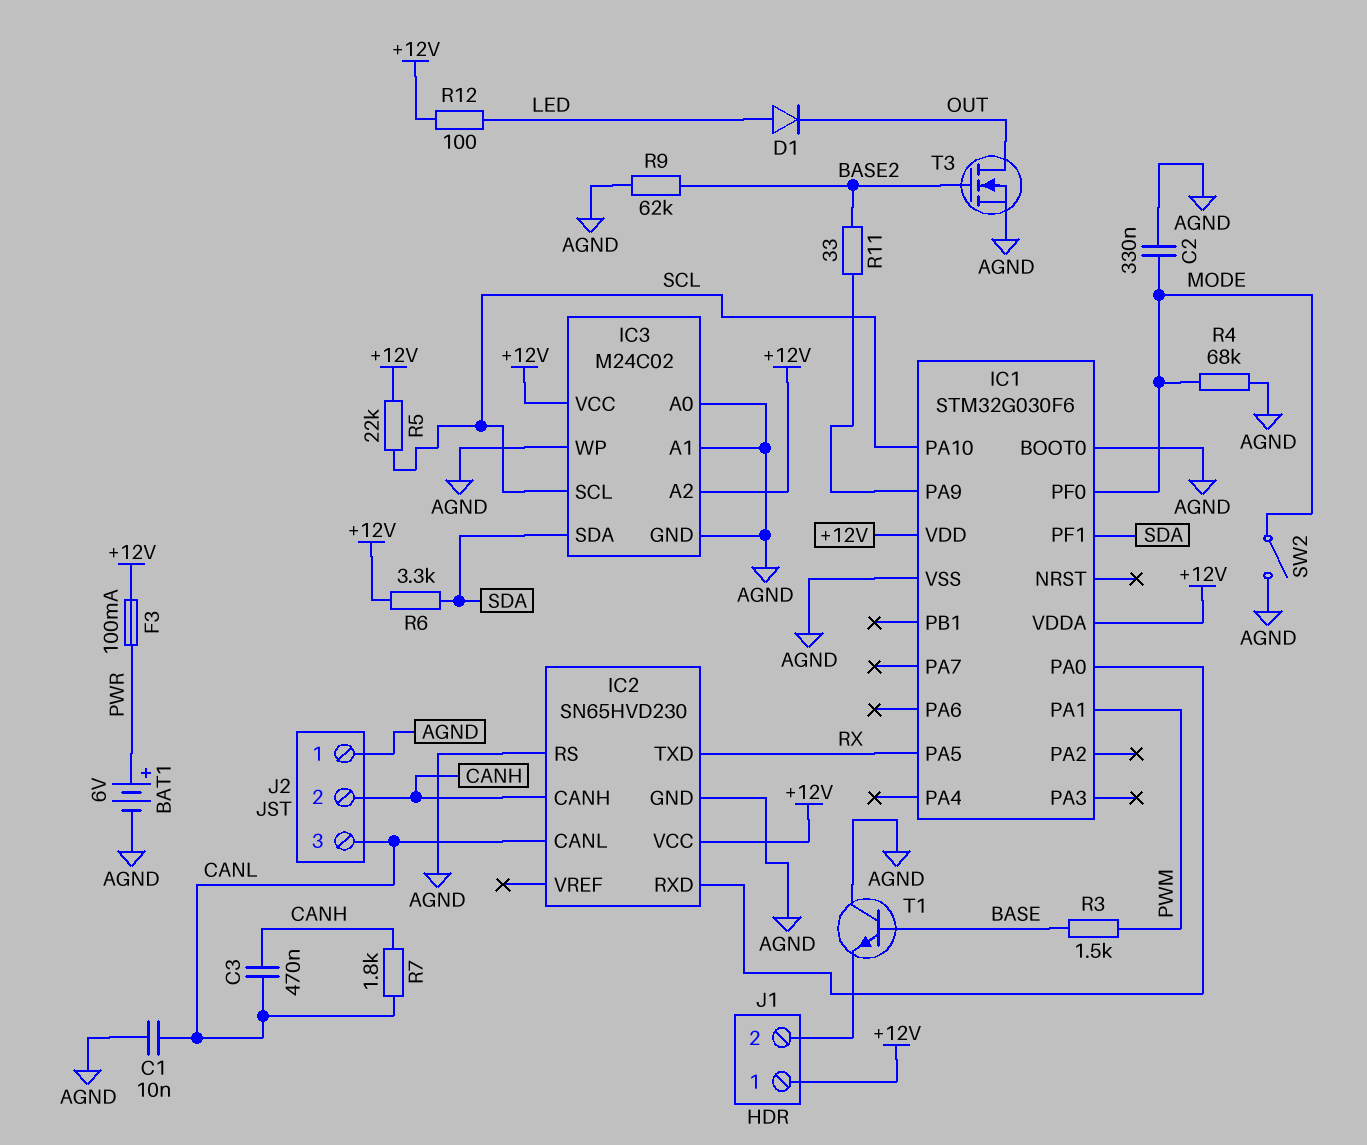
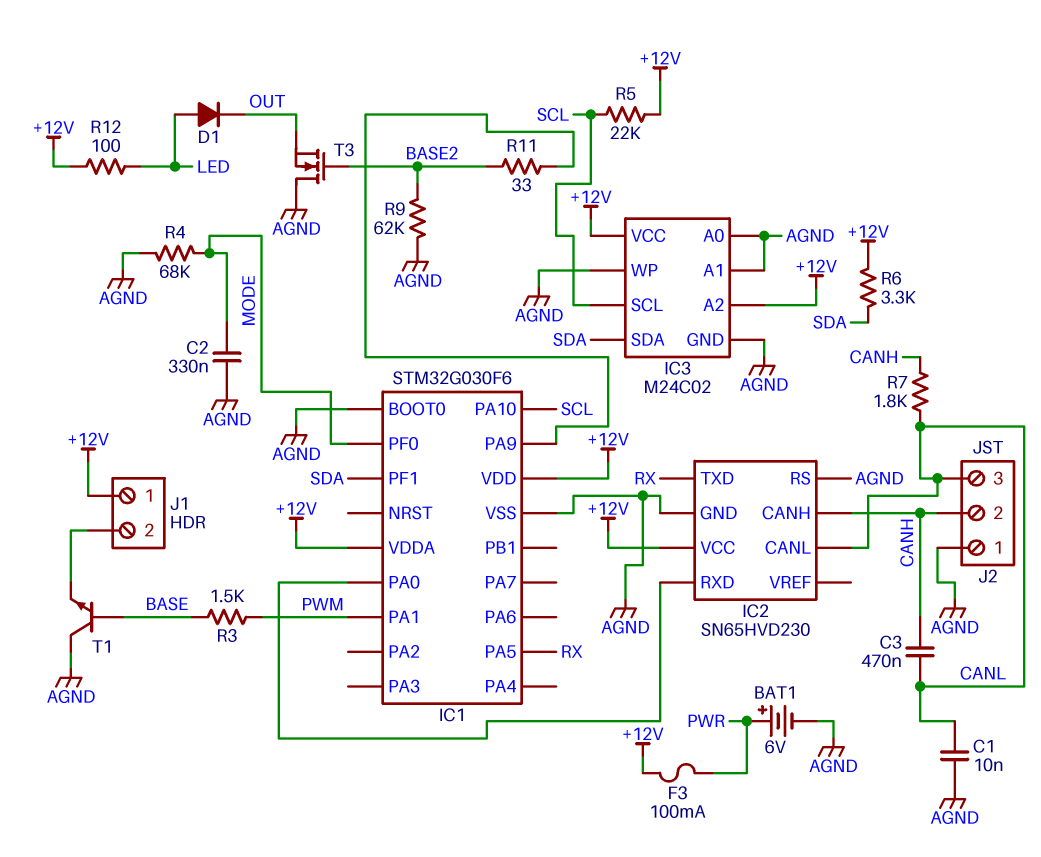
SW2: switch (AGND, MODE) -> none
T3: NMOS (G BASE2, D OUT, S AGND) -> NMOS (G BASE2, D AGND, S OUT)

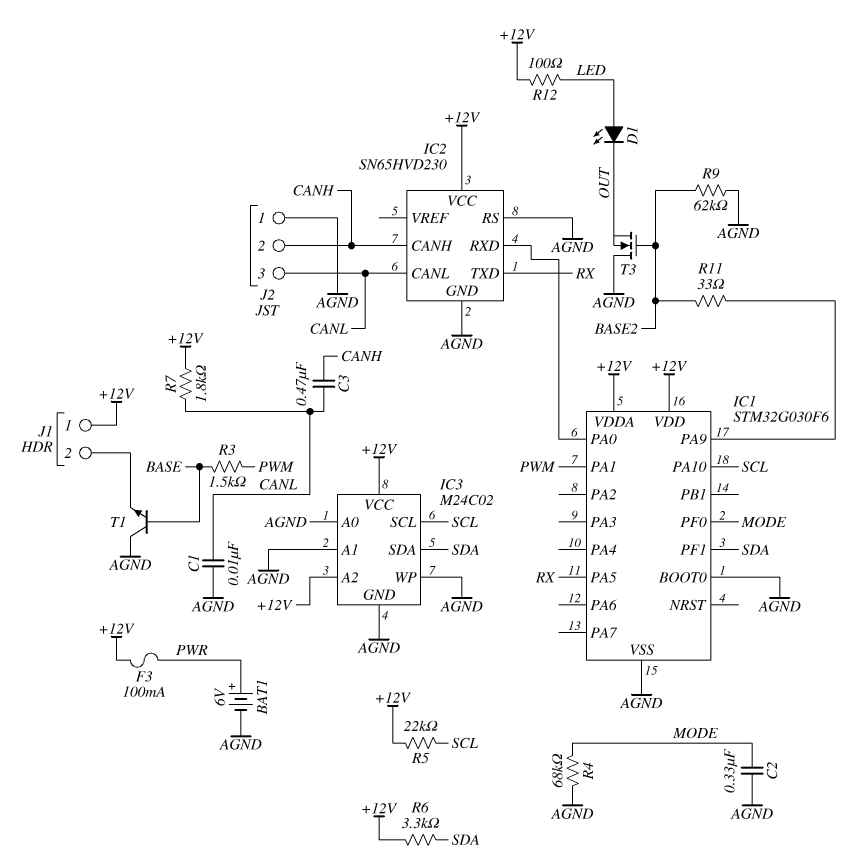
D1: diode (A LED, K OUT) -> LED (A LED, K OUT)
R7: 1.8k (CANH, CANL) -> 1.8k (+12V, CANL)

